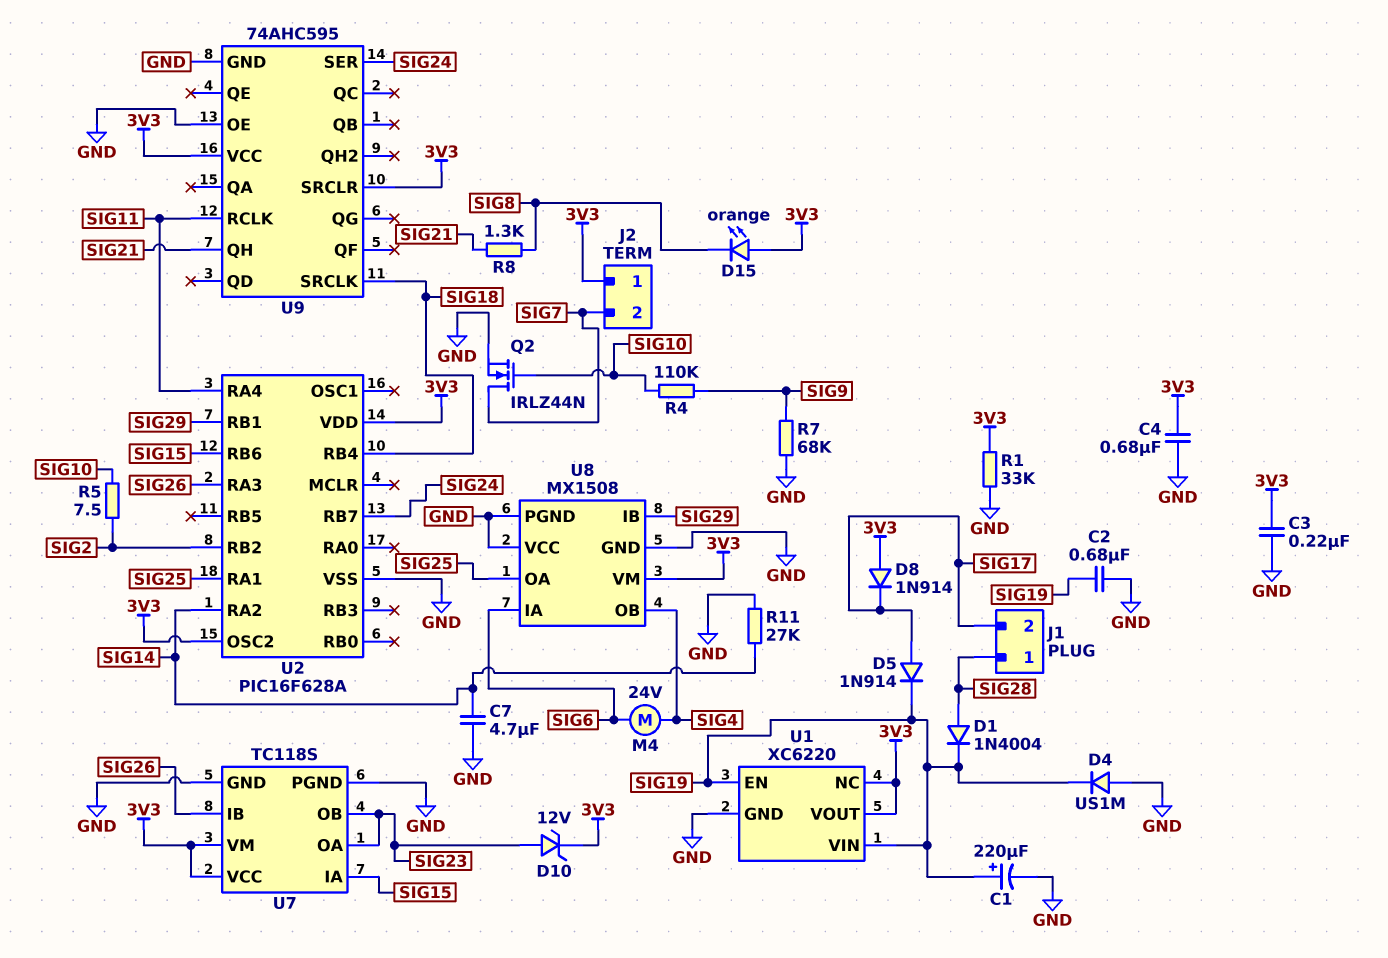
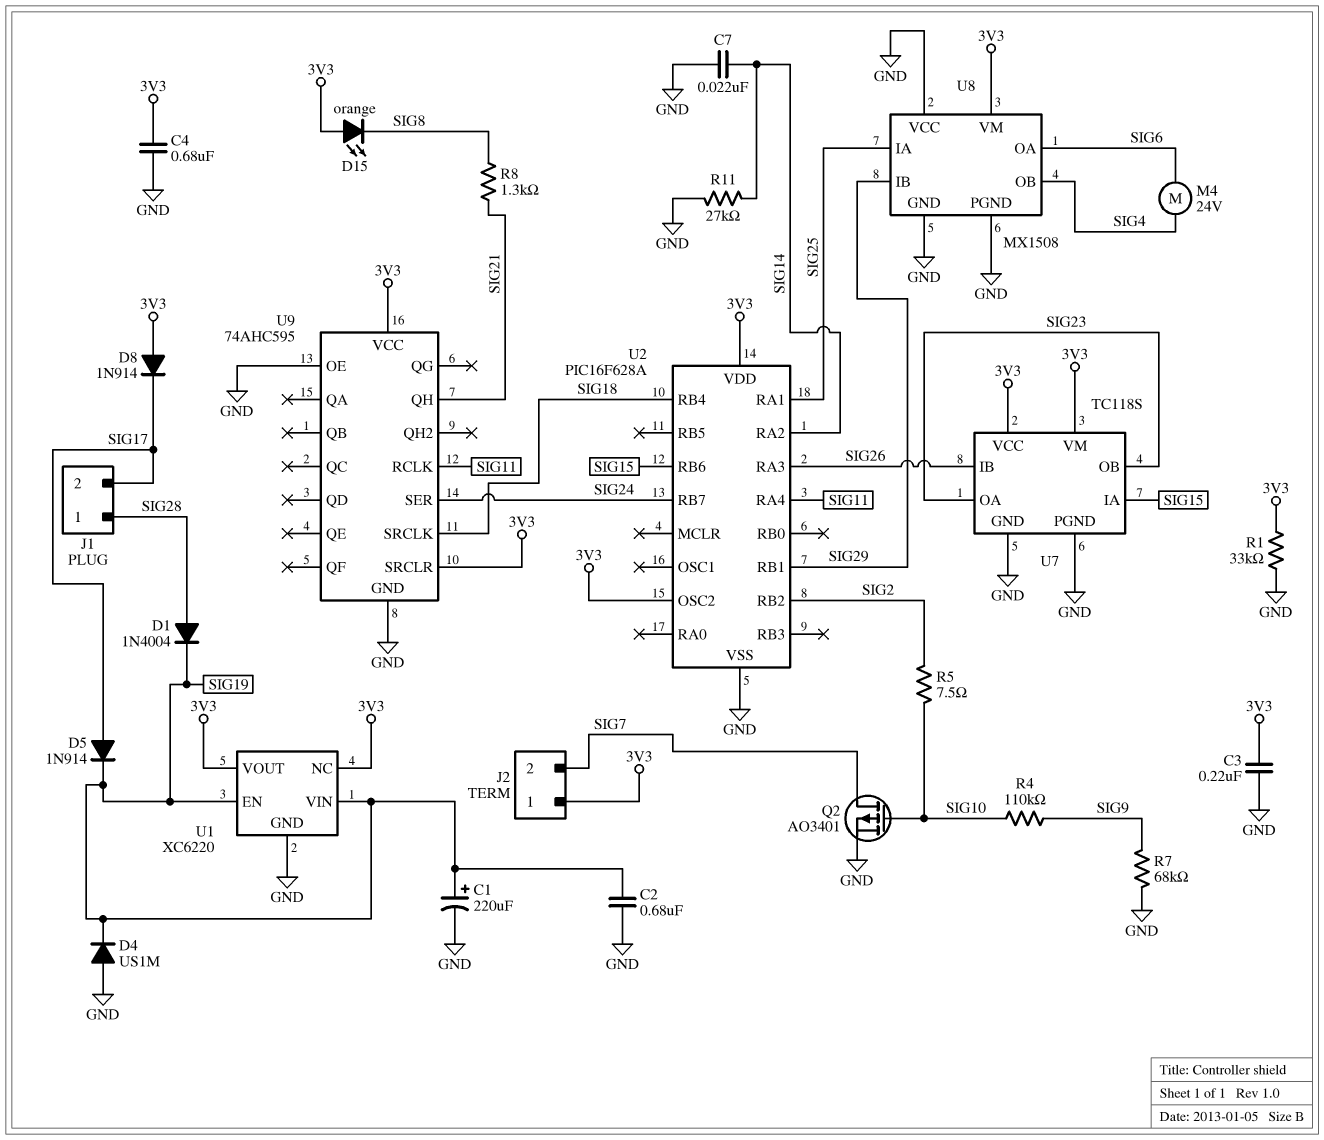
C7: 4.7uF (GND, SIG14) -> 22nF (GND, SIG14)
D10: zener 12V (A SIG23, K 3V3) -> none
Q2: NMOS IRLZ44N (G SIG10, D SIG7, S GND) -> PMOS AO3401 (G SIG10, D SIG7, S GND)
U8 pin IA: SIG6 -> SIG25
U8 pin OA: SIG25 -> SIG6

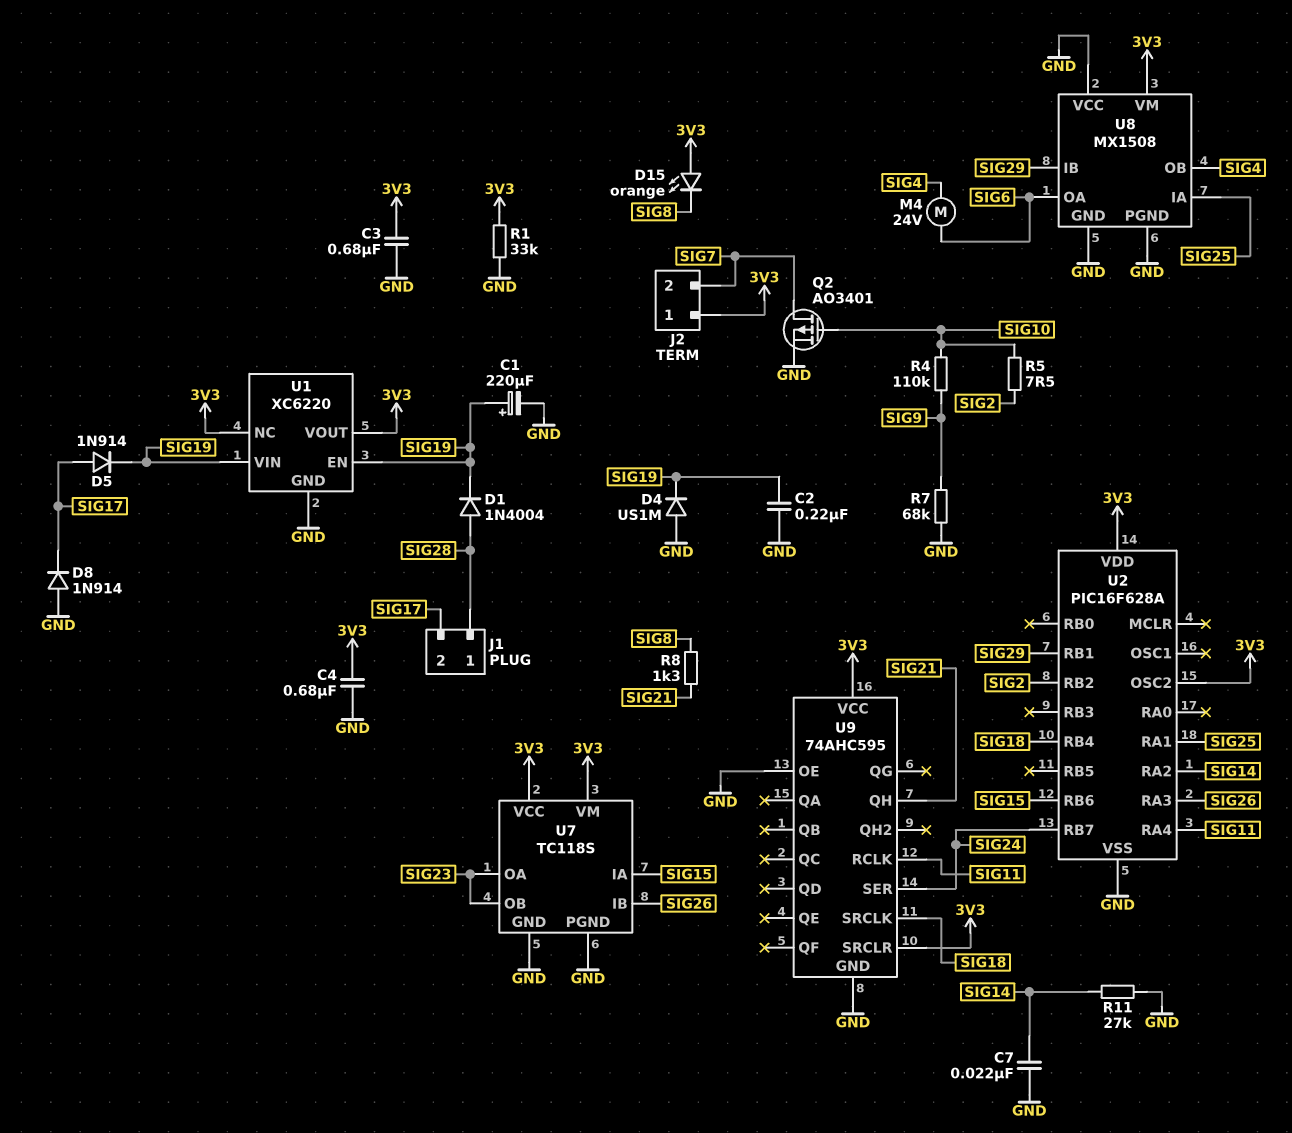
C2: 680nF (GND, SIG19) -> 220nF (GND, SIG19)
C3: 220nF (3V3, GND) -> 680nF (3V3, GND)
D8: diode 1N914 (A 3V3, K SIG17) -> diode 1N914 (A GND, K SIG17)

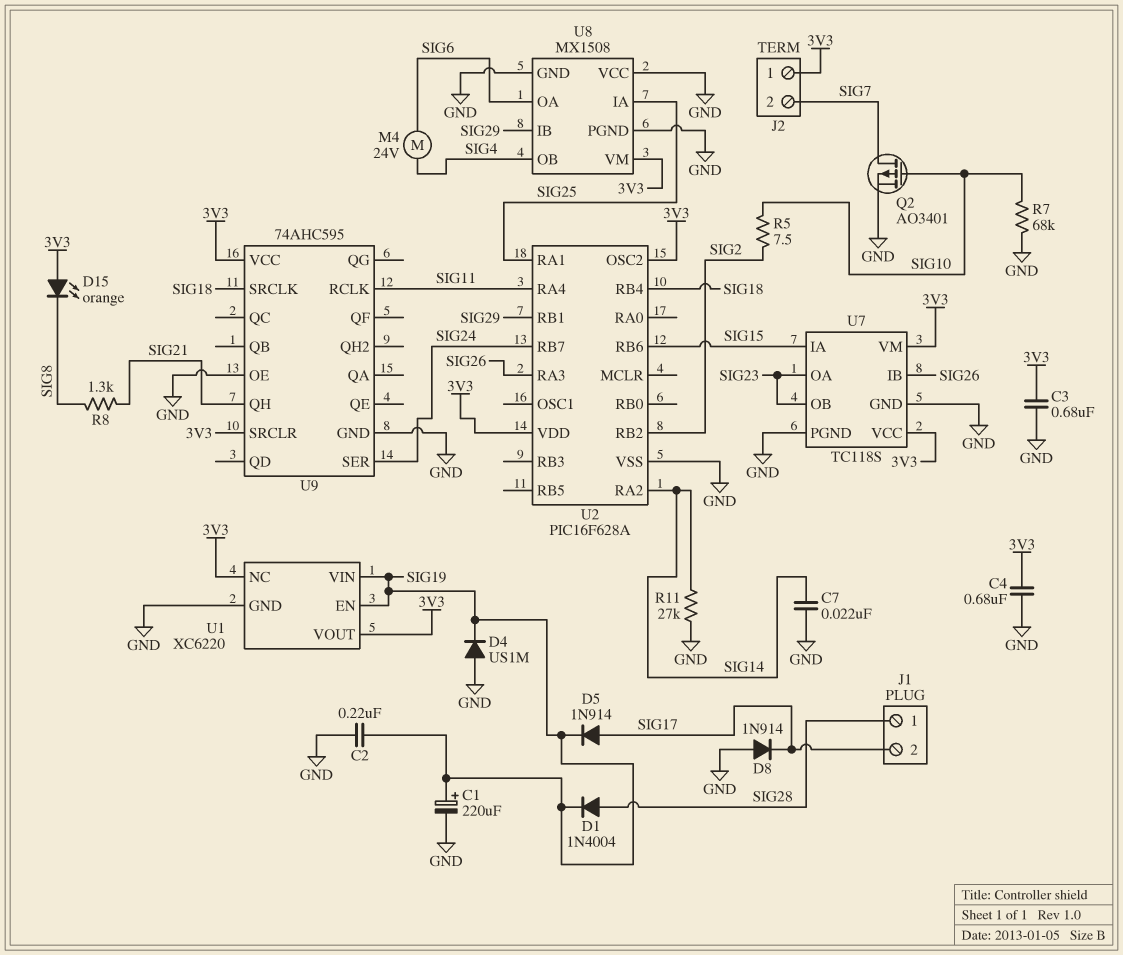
R1: 33k (3V3, GND) -> none
R4: 110k (SIG9, SIG10) -> none
R7: 68k (GND, SIG9) -> 68k (GND, SIG10)

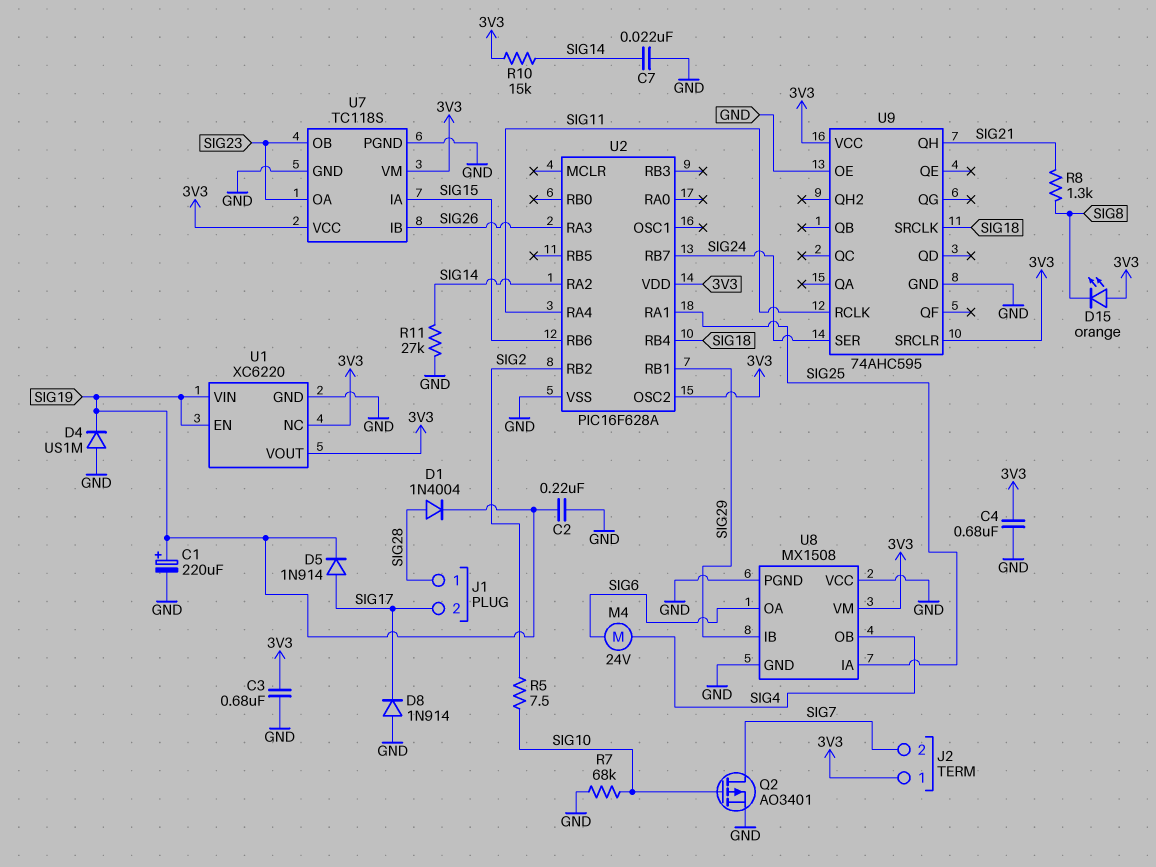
R10: none -> 15k (3V3, SIG14)

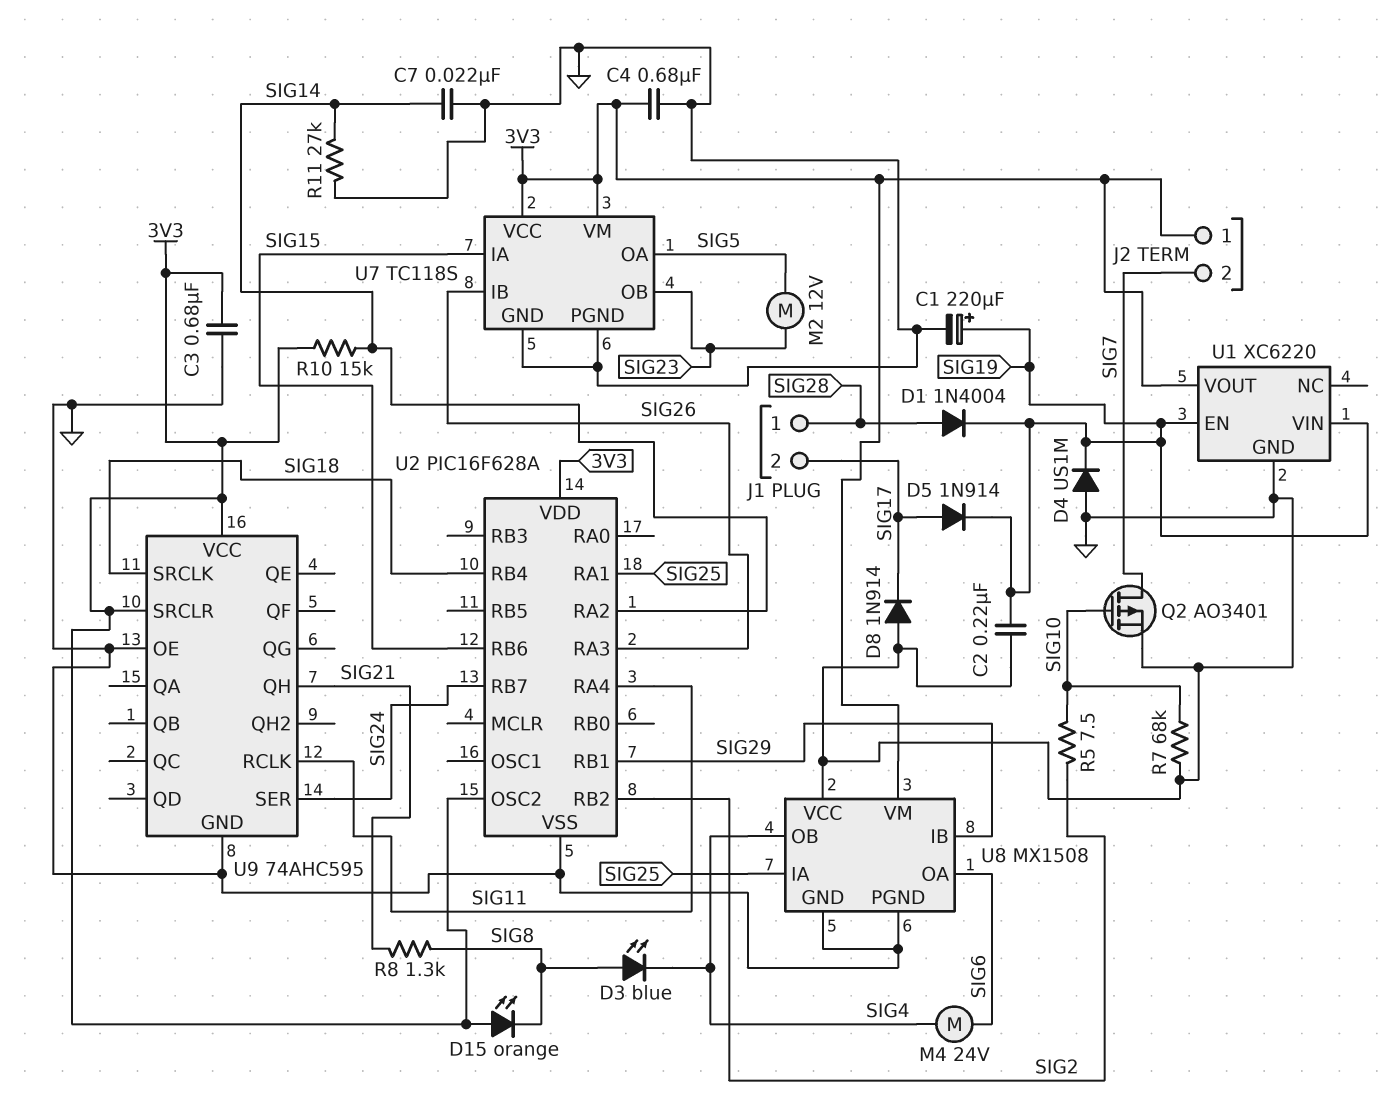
D3: none -> LED blue (A SIG8, K SIG4)
M2: none -> motor 12V (SIG5, SIG23)
U1 pin NC: 3V3 -> none
U7 pin OA: SIG23 -> SIG5

